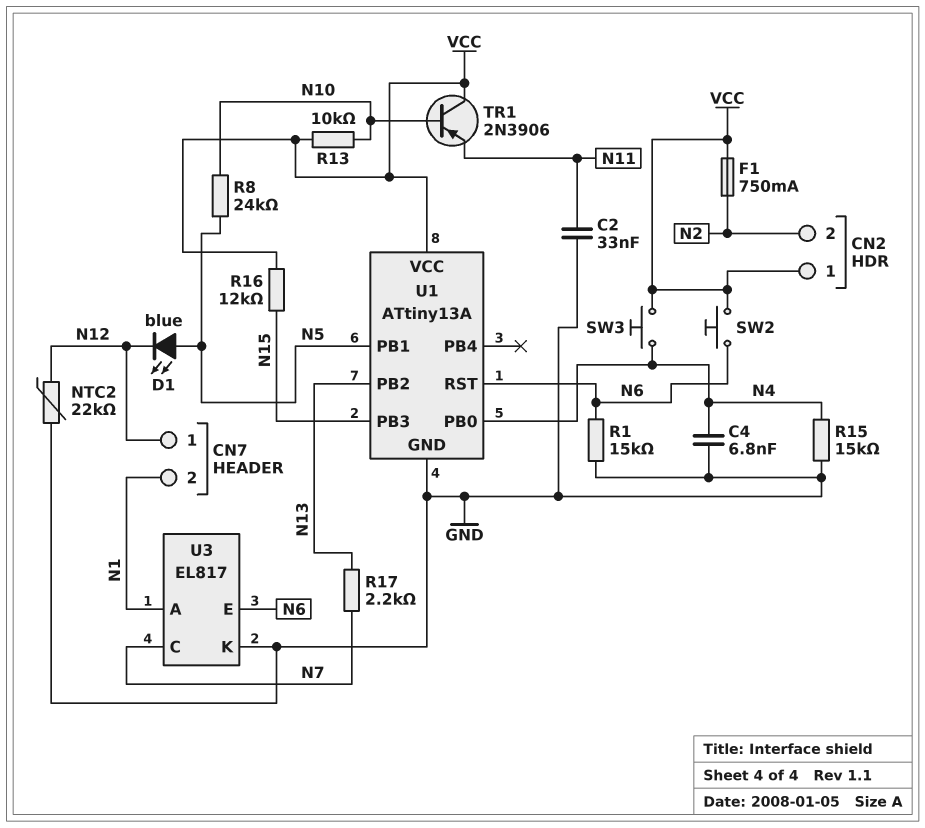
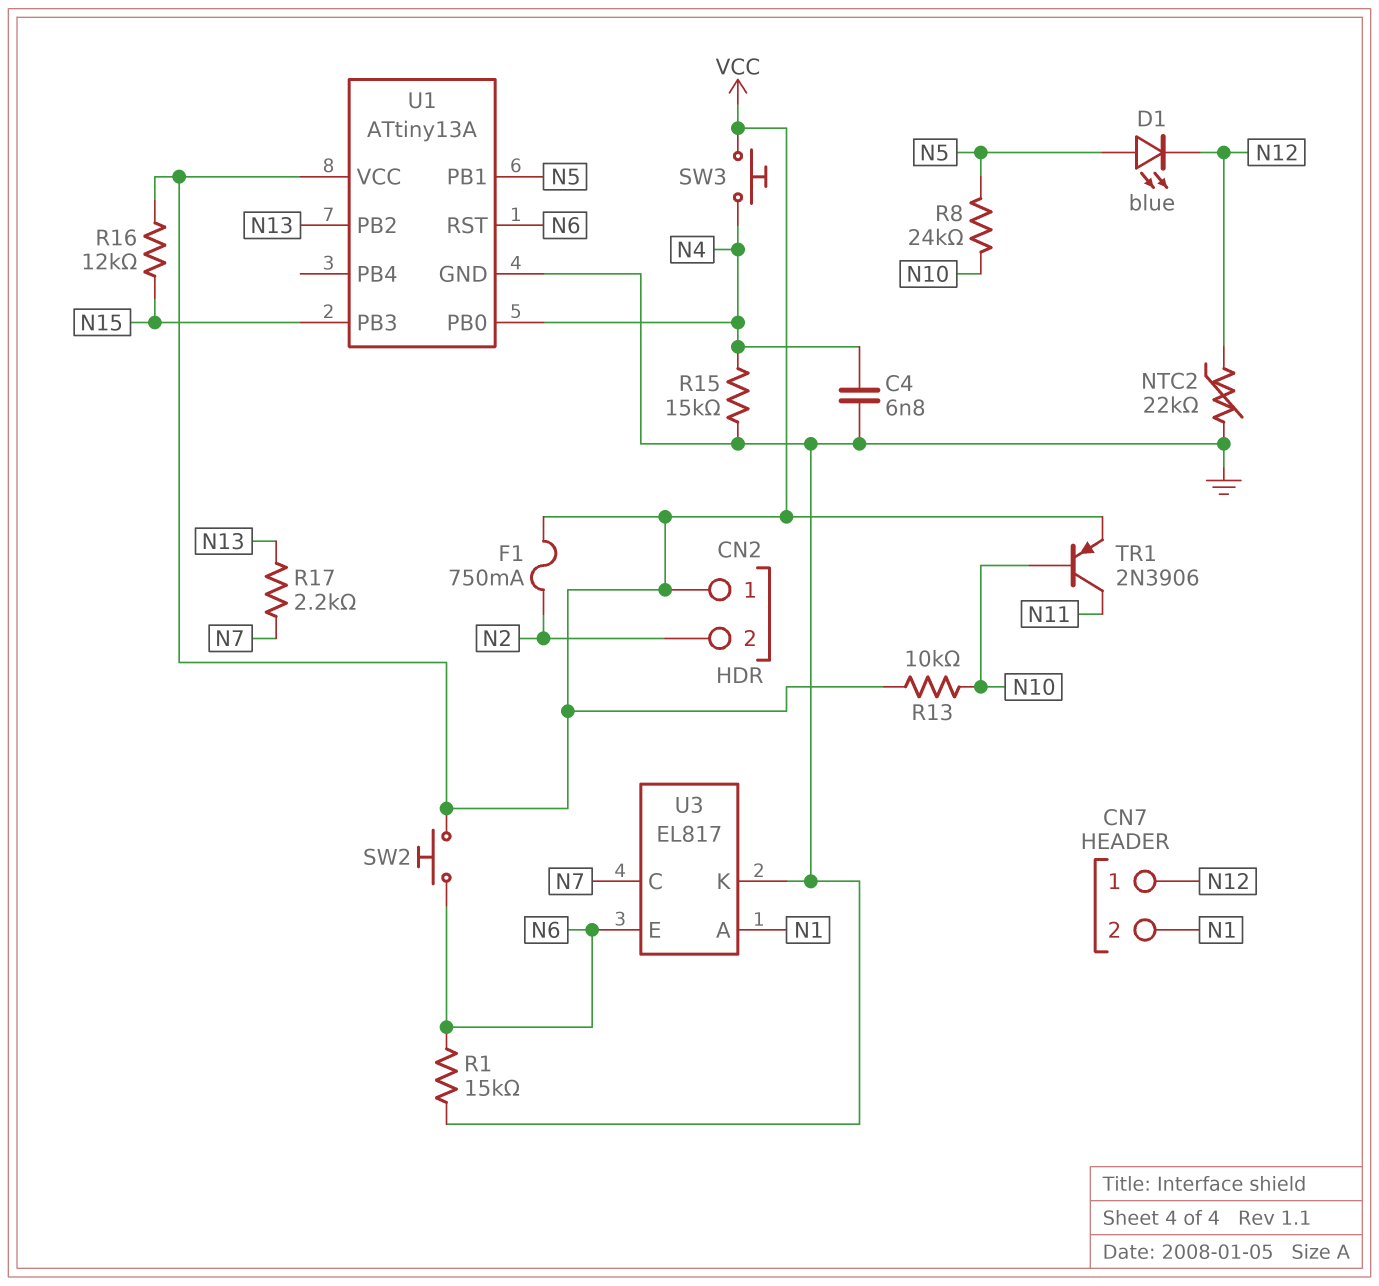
C2: 33nF (GND, N11) -> none
TR1: PNP 2N3906 (B N10, C VCC, E N11) -> PNP 2N3906 (B N10, C N11, E VCC)

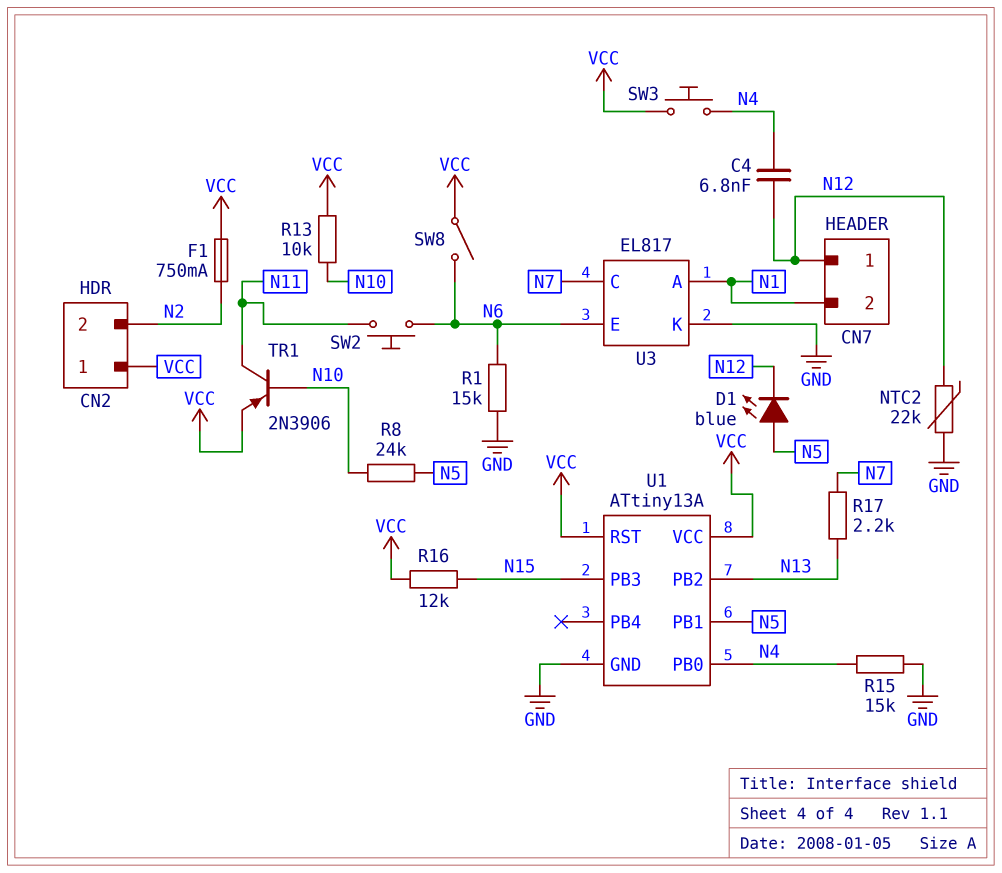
C4: 6.8nF (GND, N4) -> 6.8nF (N4, N12)
SW2: button (N6, VCC) -> button (N6, N11)
SW8: none -> switch (N6, VCC)
U1 pin RST: N6 -> VCC

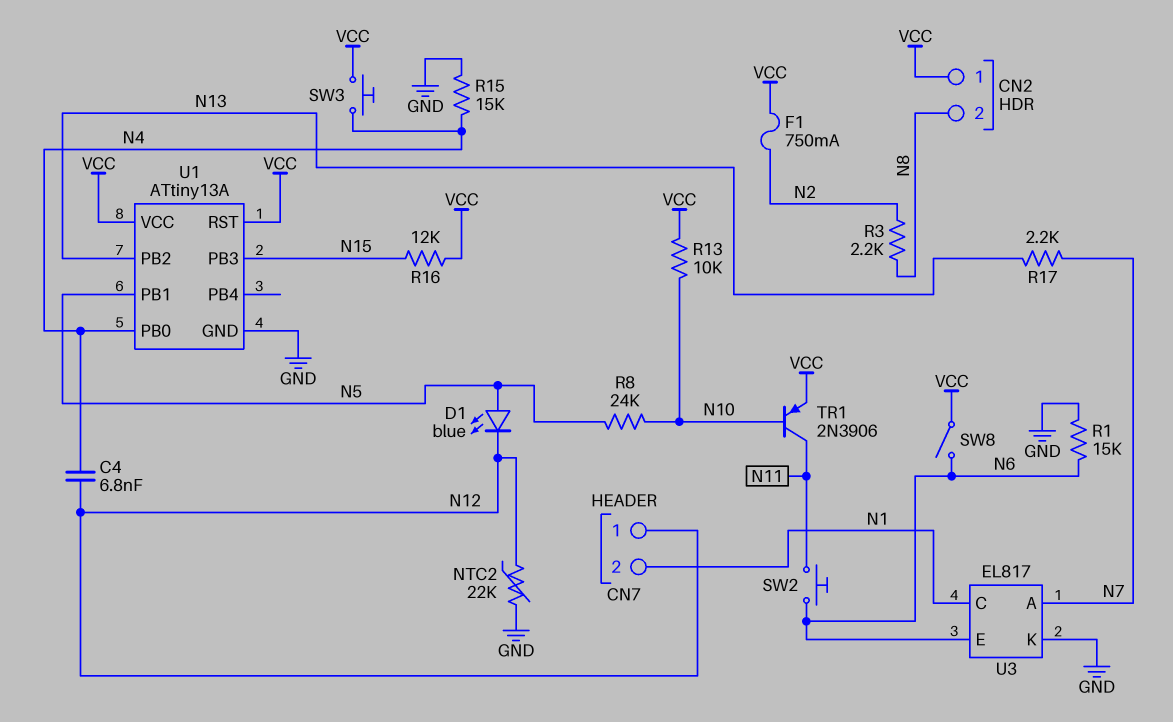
CN2 pin 2: N2 -> N8
R3: none -> 2.2k (N2, N8)
U3 pin A: N1 -> N7
U3 pin C: N7 -> N1

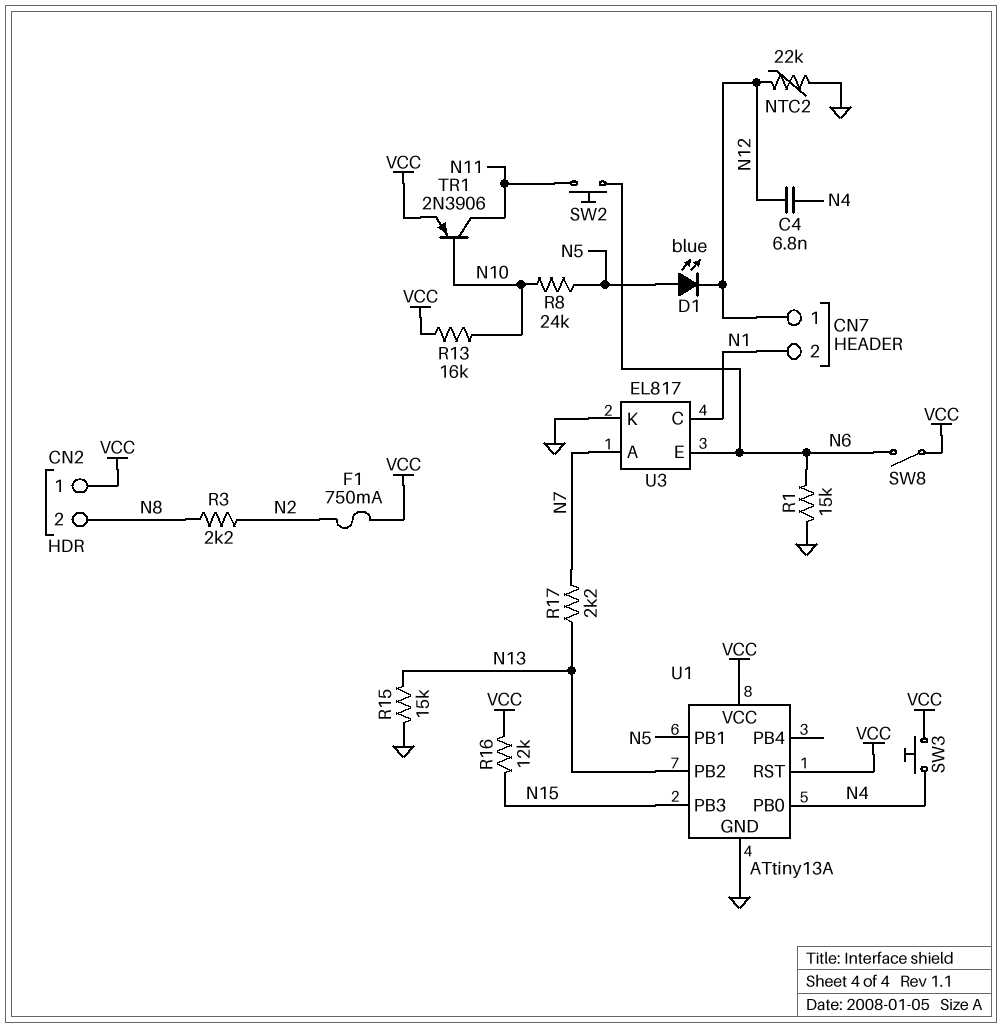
R13: 10k (N10, VCC) -> 16k (N10, VCC)
R15: 15k (GND, N4) -> 15k (GND, N13)

